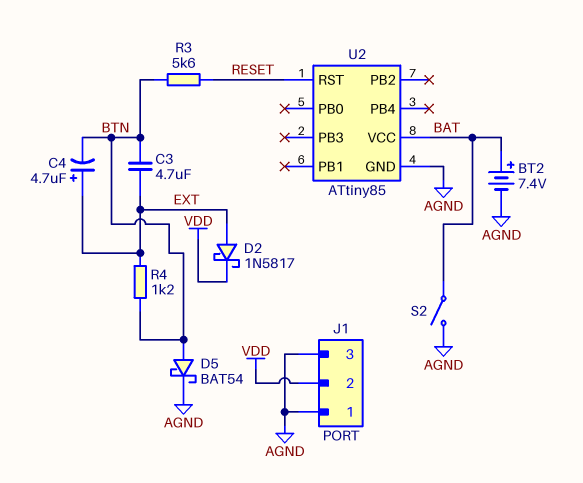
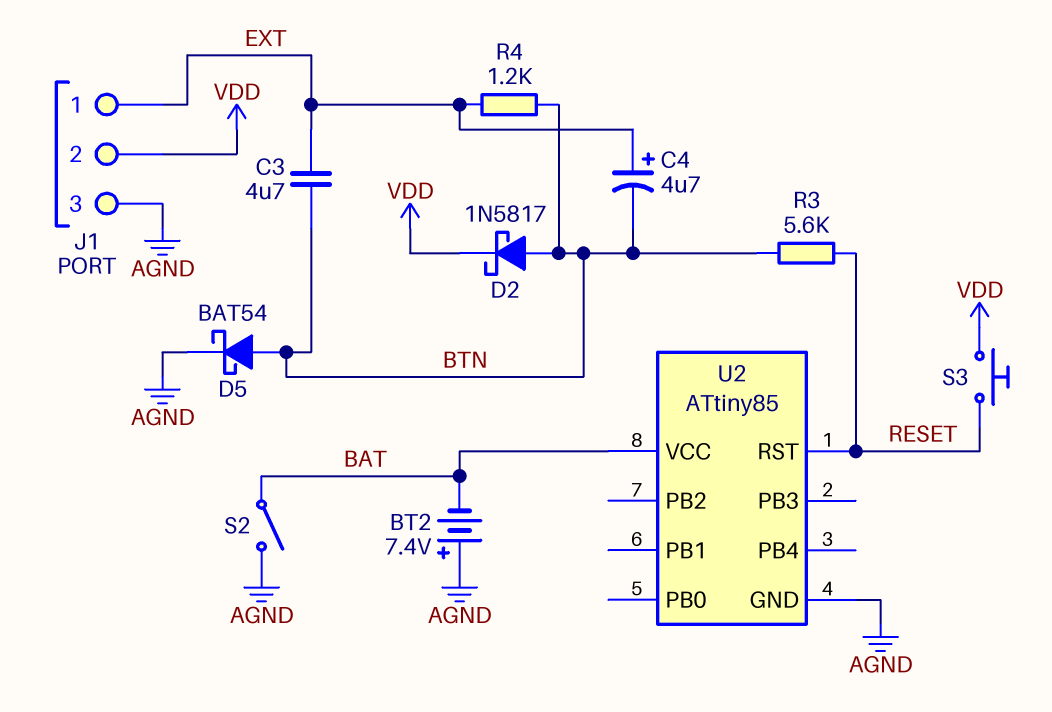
BT2: 7.4V (plus BAT, minus AGND) -> 7.4V (plus AGND, minus BAT)
D2: schottky 1N5817 (A EXT, K VDD) -> schottky 1N5817 (A BTN, K VDD)
J1 pin 1: AGND -> EXT
S3: none -> button (RESET, VDD)

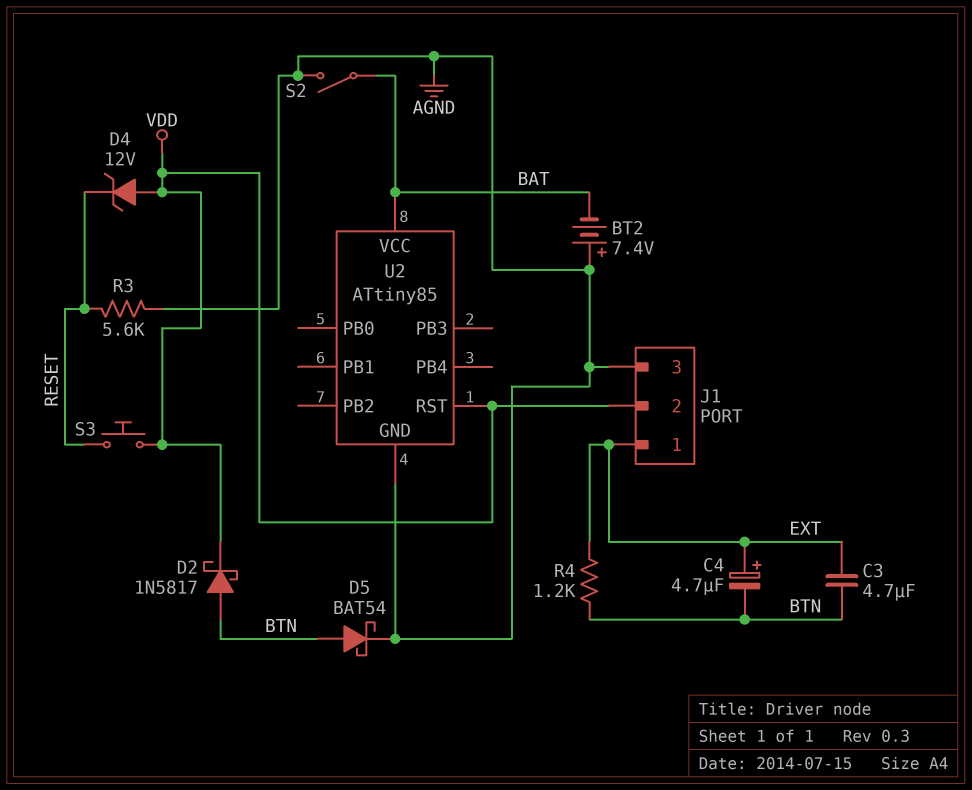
D4: none -> zener 12V (A VDD, K RESET)
R3: 5.6k (BTN, RESET) -> 5.6k (AGND, RESET)
U2 pin RST: RESET -> VDD

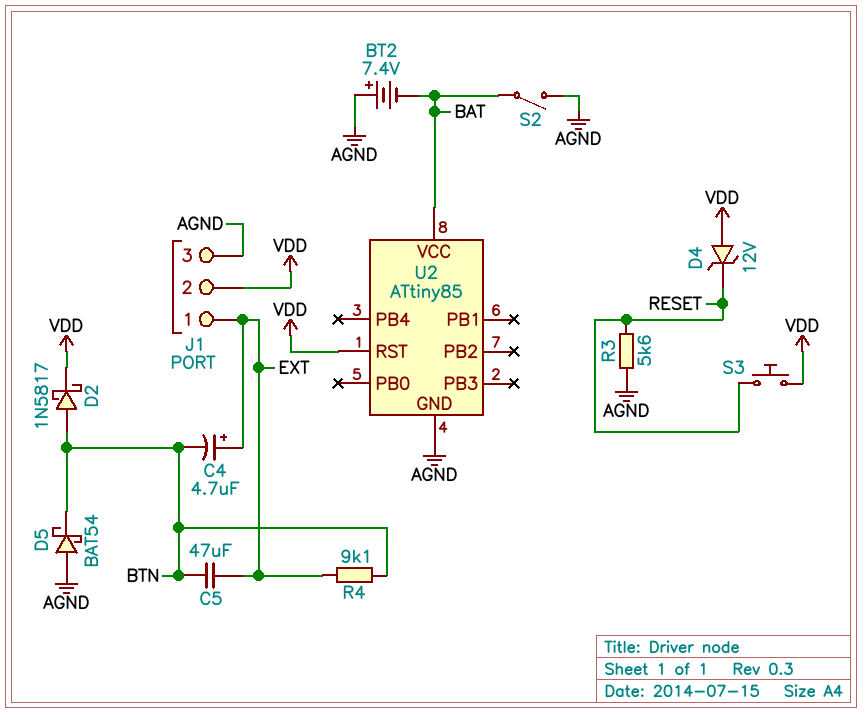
C3: 4.7uF (BTN, EXT) -> none
C5: none -> 47uF (BTN, EXT)
D5: schottky BAT54 (A BTN, K AGND) -> schottky BAT54 (A AGND, K BTN)
R4: 1.2k (BTN, EXT) -> 9.1k (BTN, EXT)

